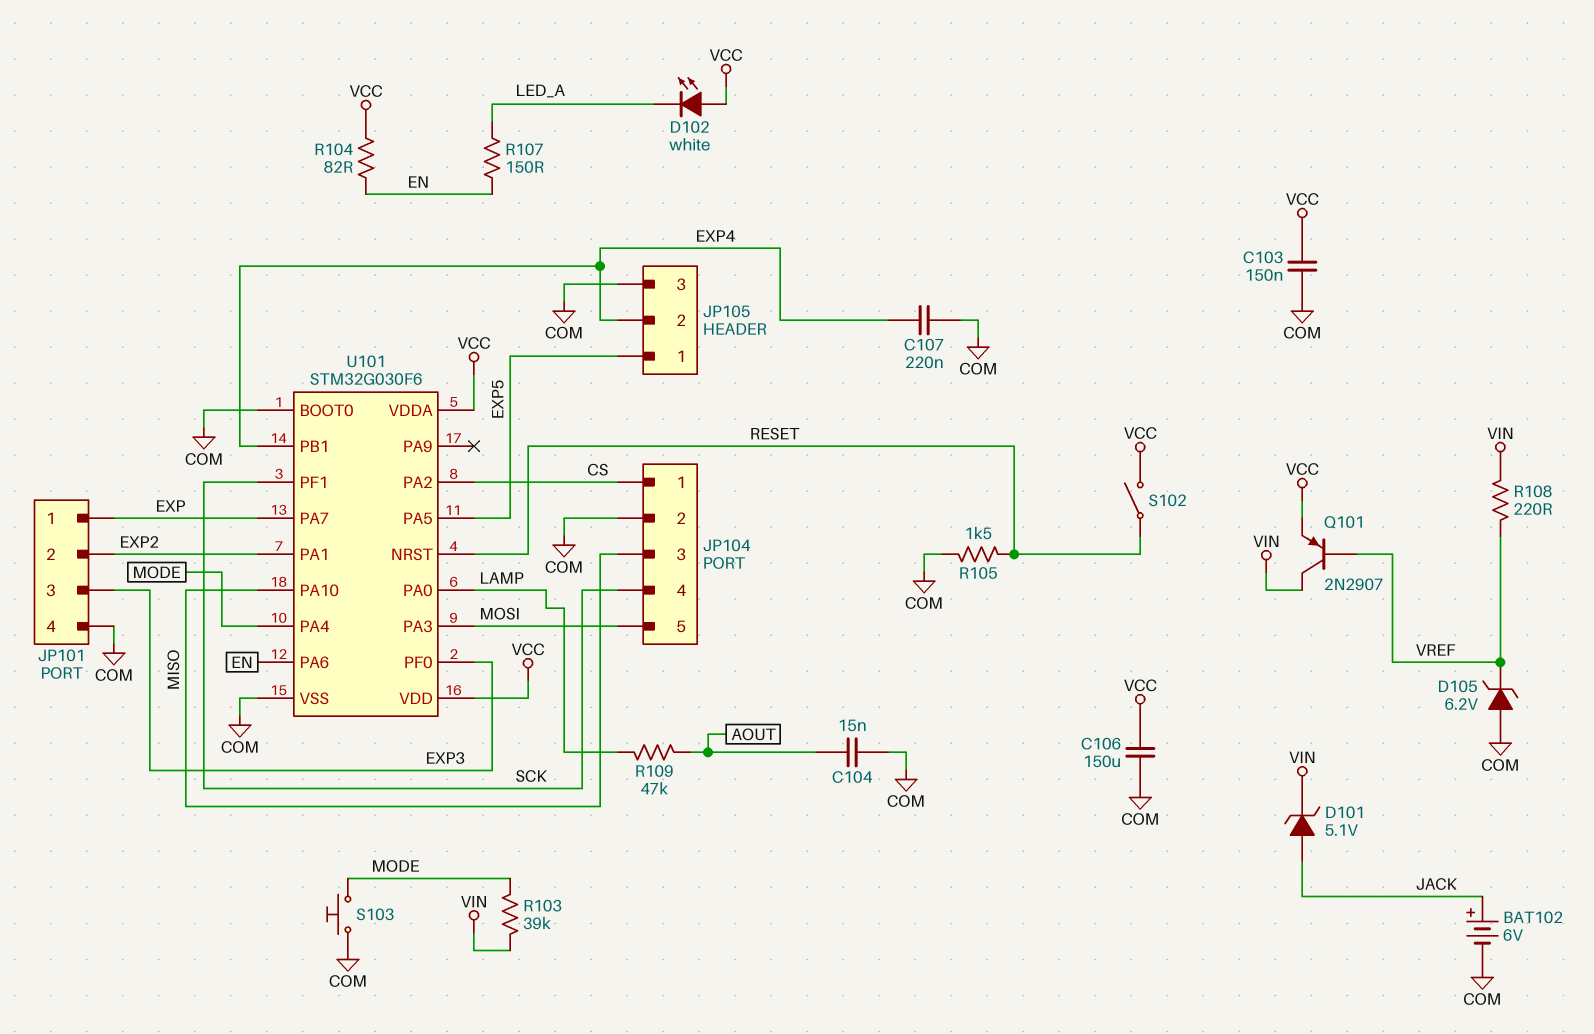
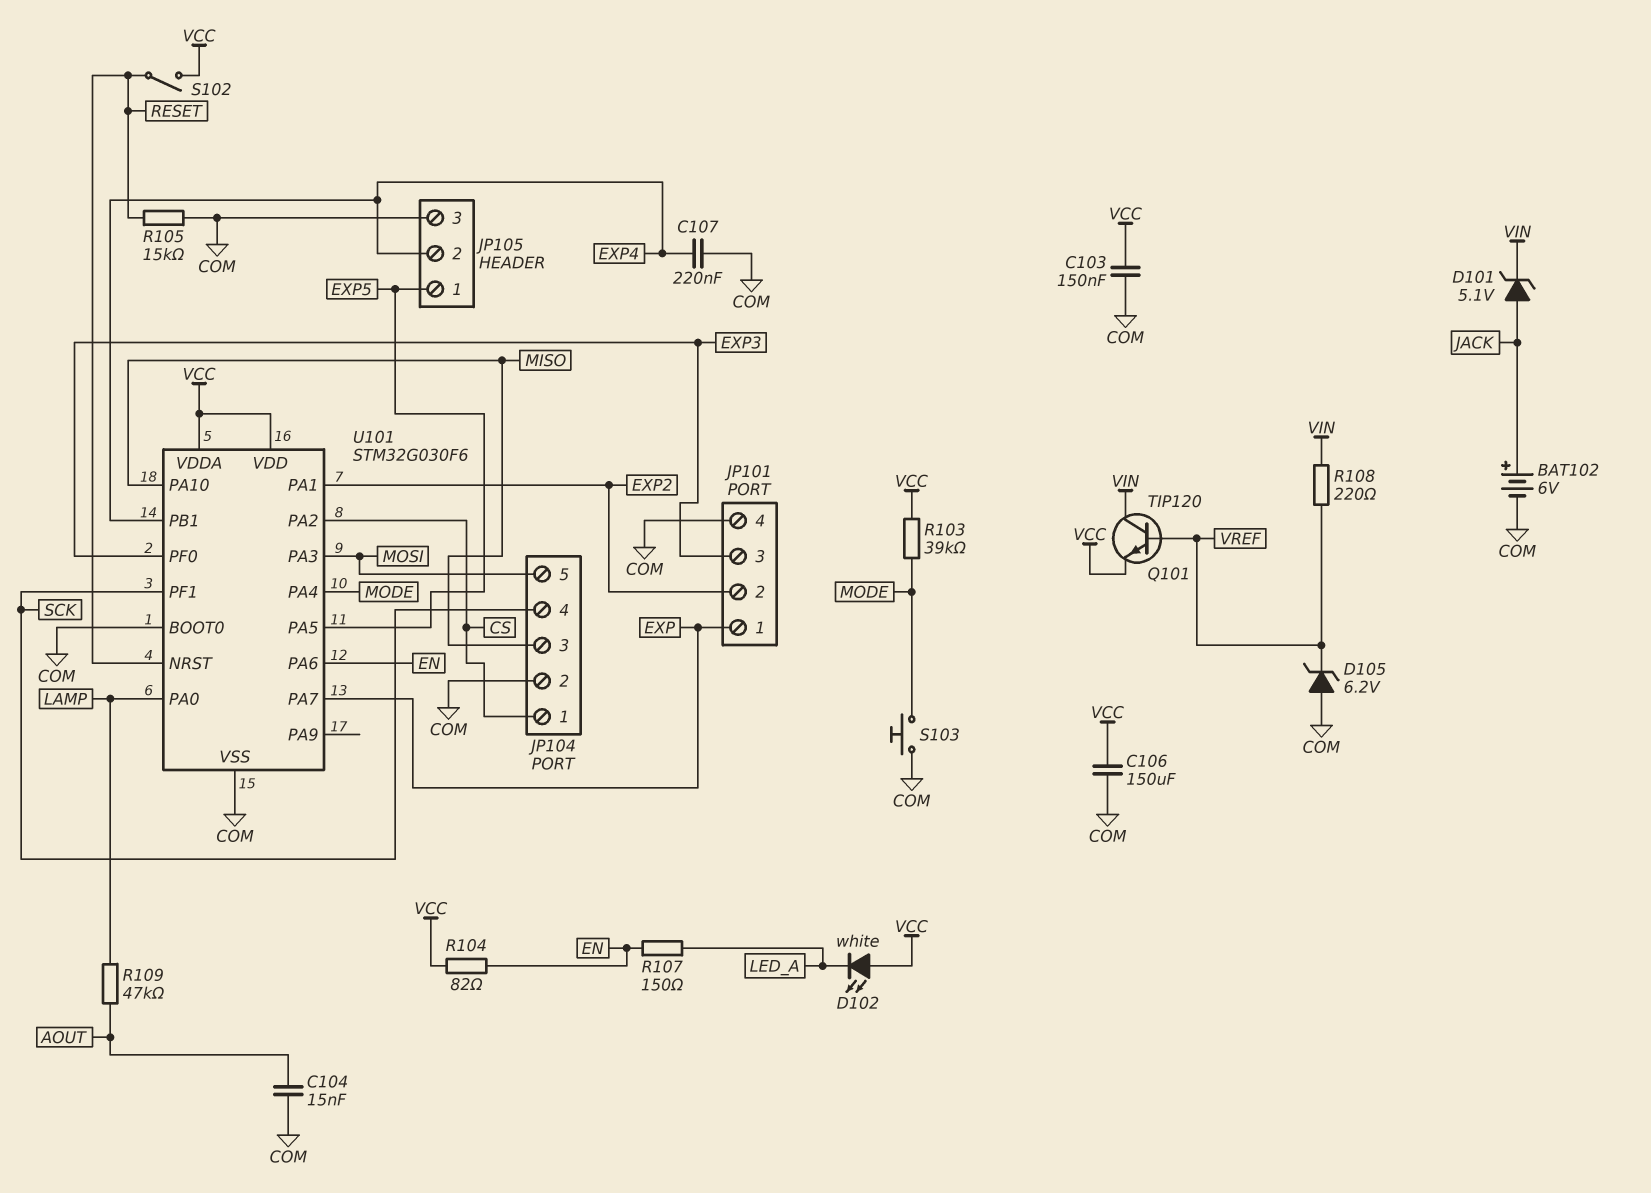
Q101: PNP 2N2907 (B VREF, C VIN, E VCC) -> NPN TIP120 (B VREF, C VIN, E VCC)
R103: 39k (MODE, VIN) -> 39k (MODE, VCC)
R105: 1.5k (COM, RESET) -> 15k (COM, RESET)

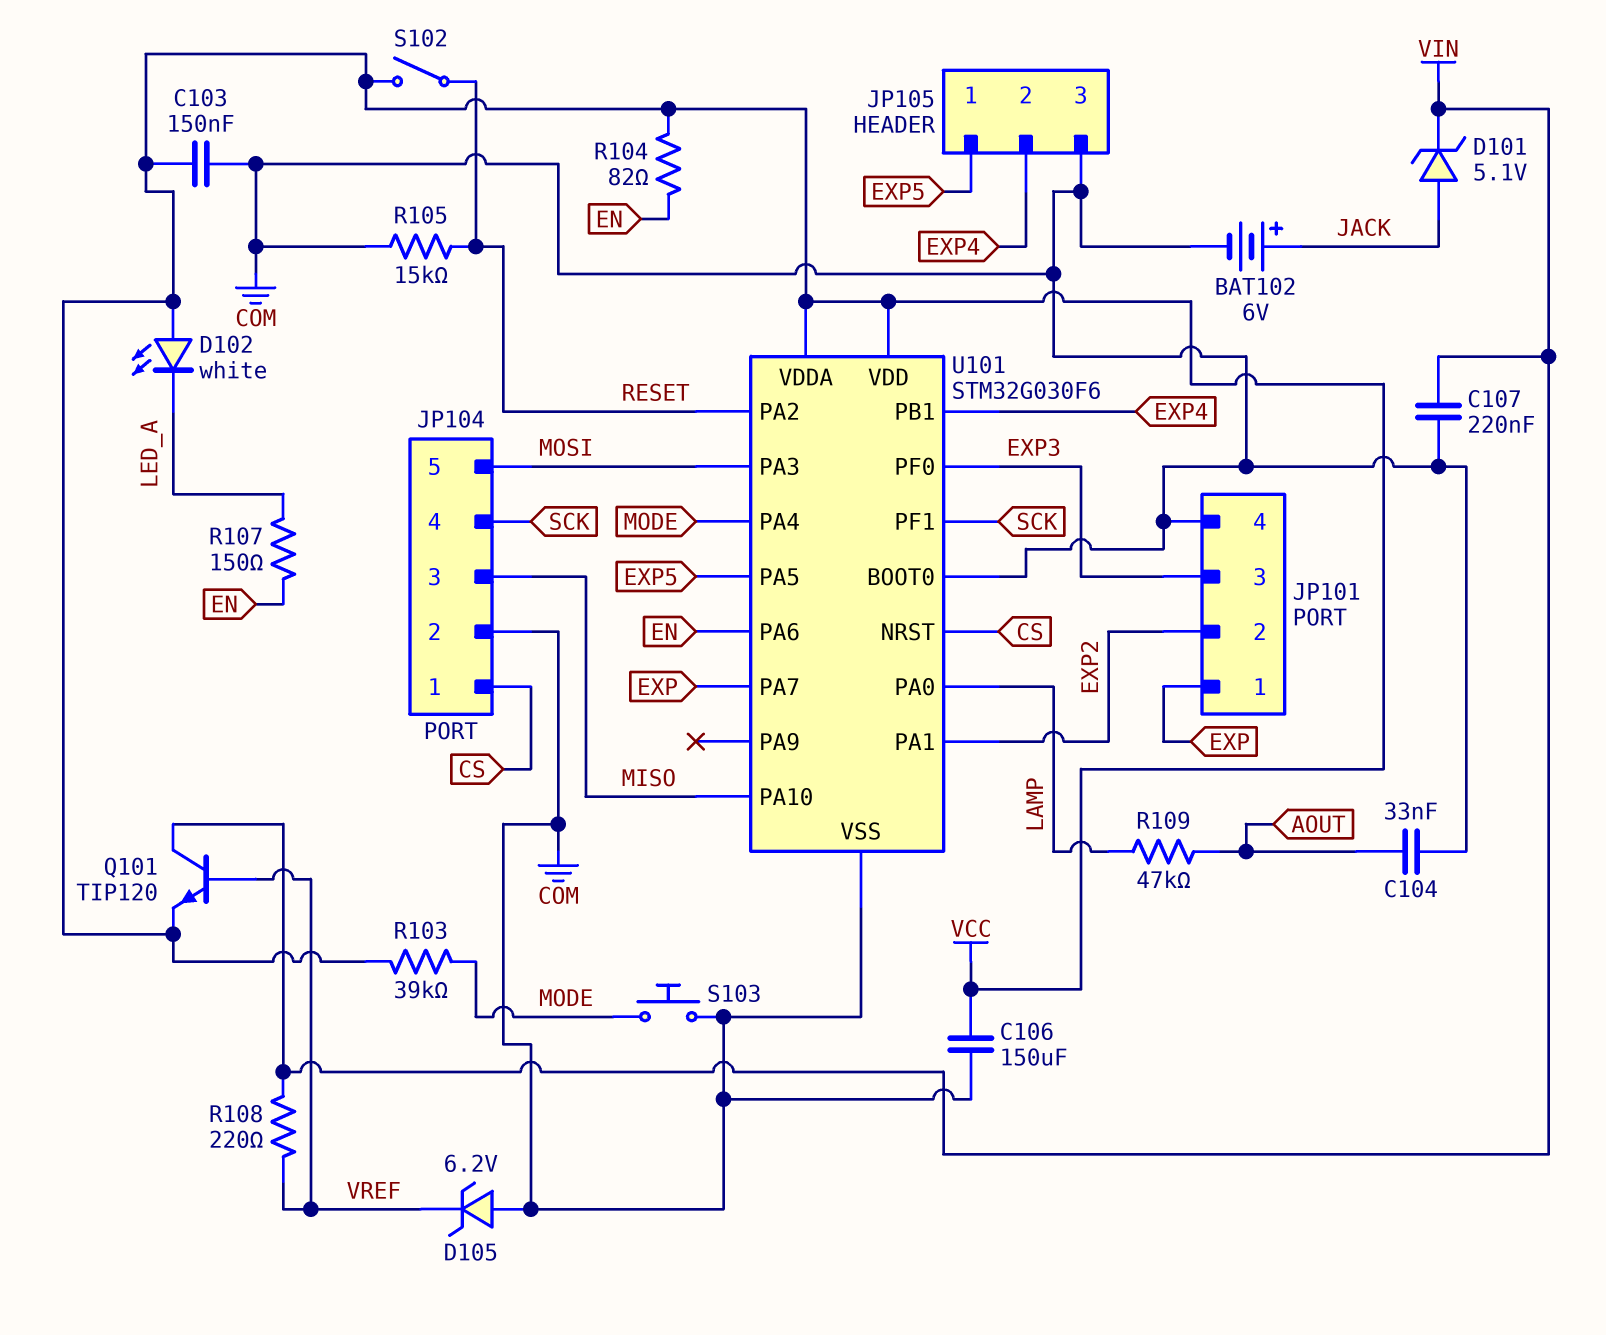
C104: 15nF (AOUT, COM) -> 33nF (AOUT, COM)
C107: 220nF (COM, EXP4) -> 220nF (COM, VIN)
U101 pin NRST: RESET -> CS
U101 pin PA2: CS -> RESET

